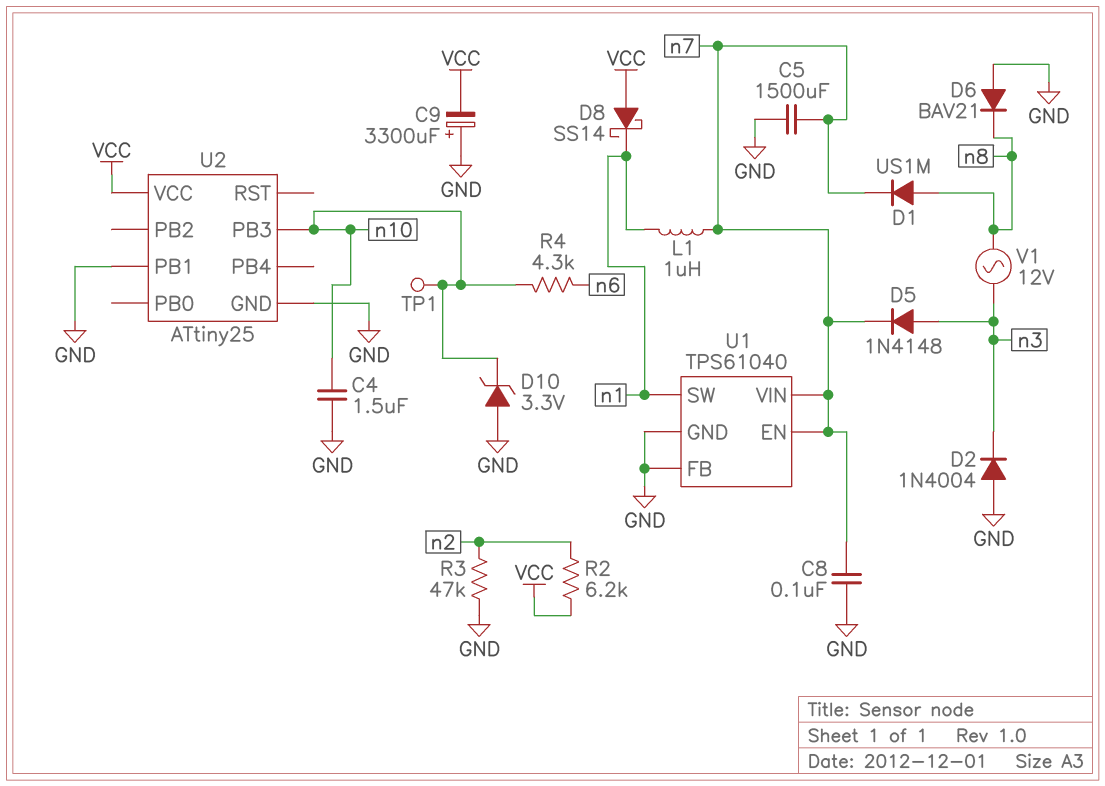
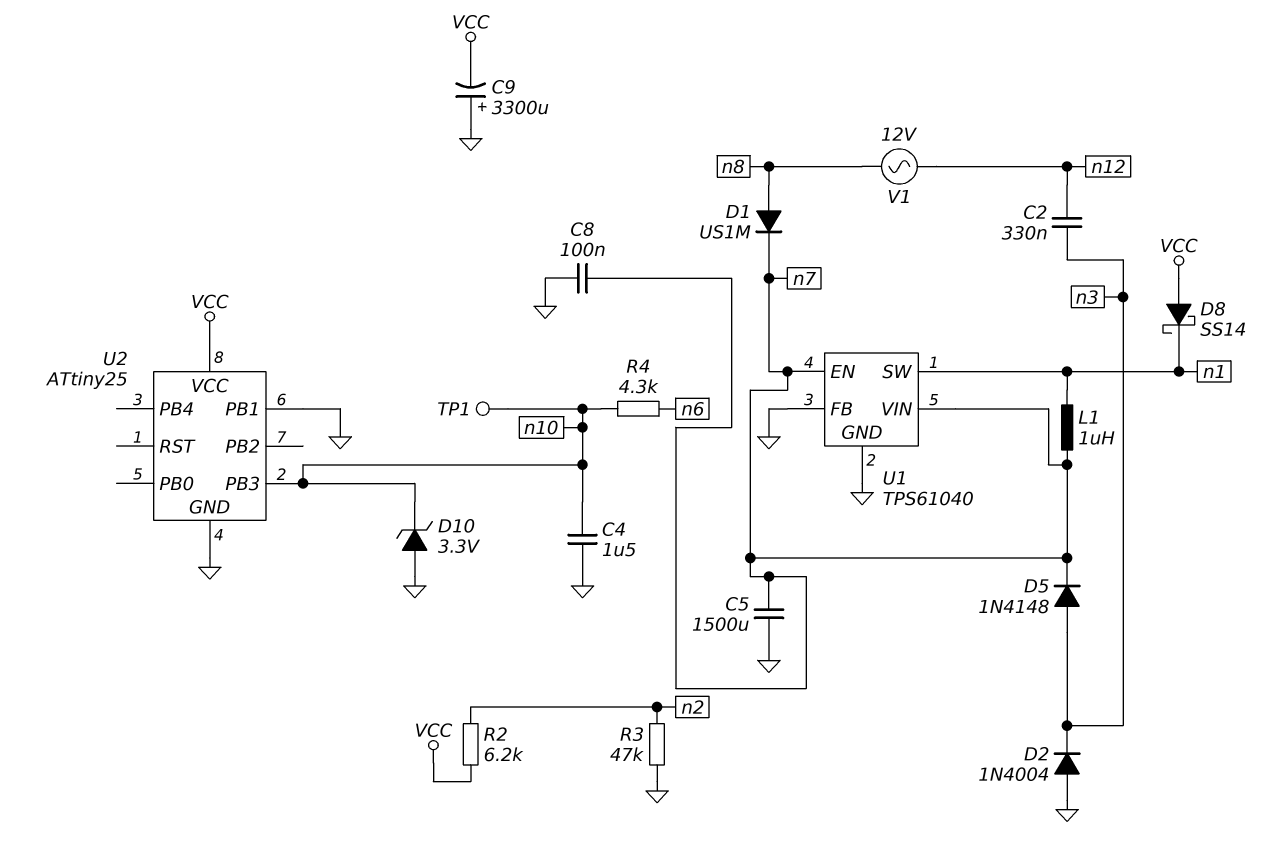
C2: none -> 330nF (n3, n12)
D6: diode BAV21 (A GND, K n8) -> none
V1: AC 12V (n3, n8) -> AC 12V (n8, n12)

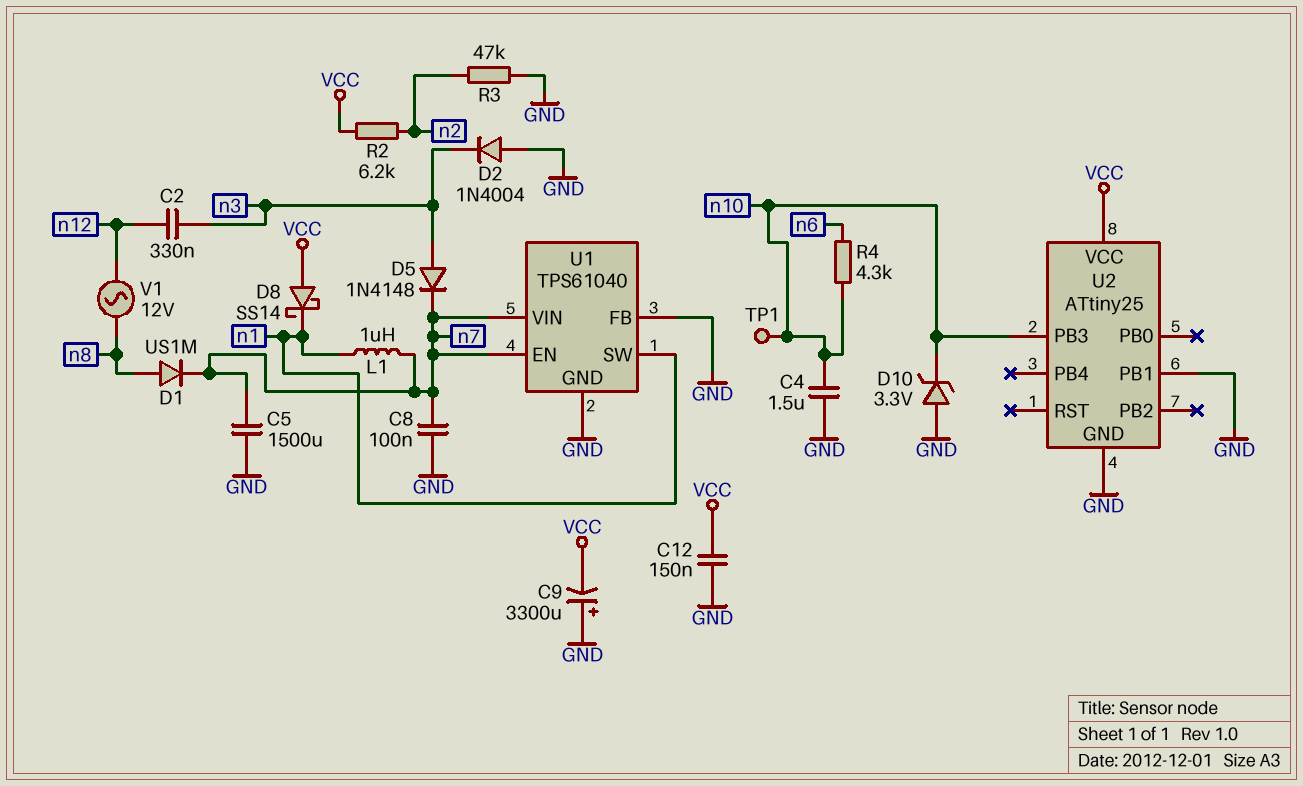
C12: none -> 150nF (GND, VCC)

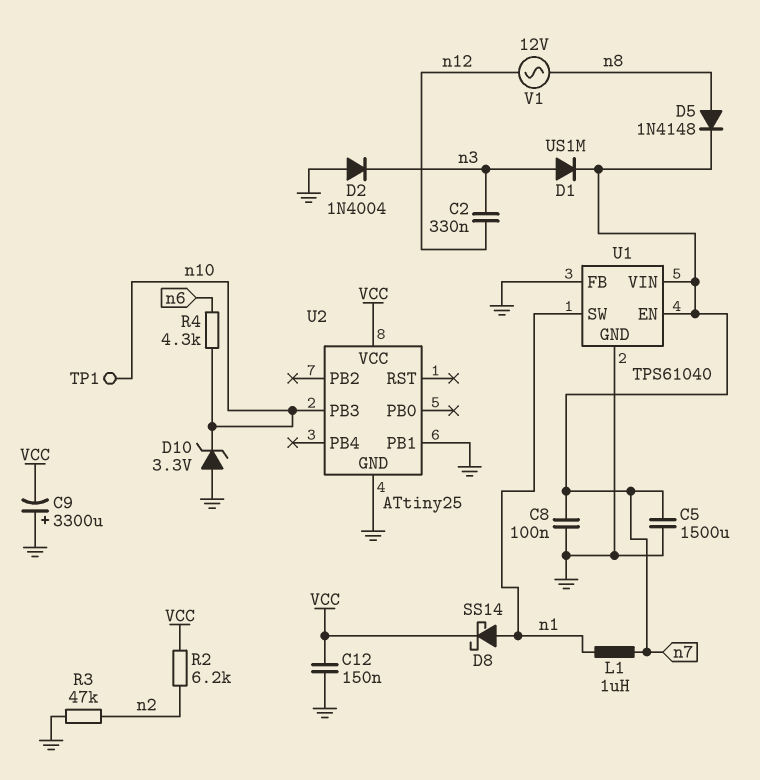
C4: 1.5uF (GND, n10) -> none
D1: diode US1M (A n8, K n7) -> diode US1M (A n3, K n7)
D5: diode 1N4148 (A n3, K n7) -> diode 1N4148 (A n8, K n7)
D8: schottky SS14 (A VCC, K n1) -> schottky SS14 (A n1, K VCC)

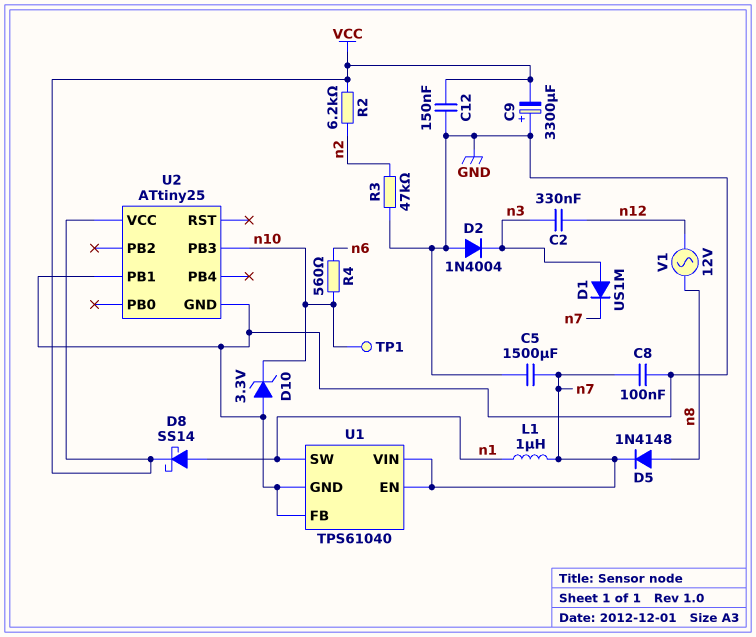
R4: 4.3k (n6, n10) -> 560 (n6, n10)

